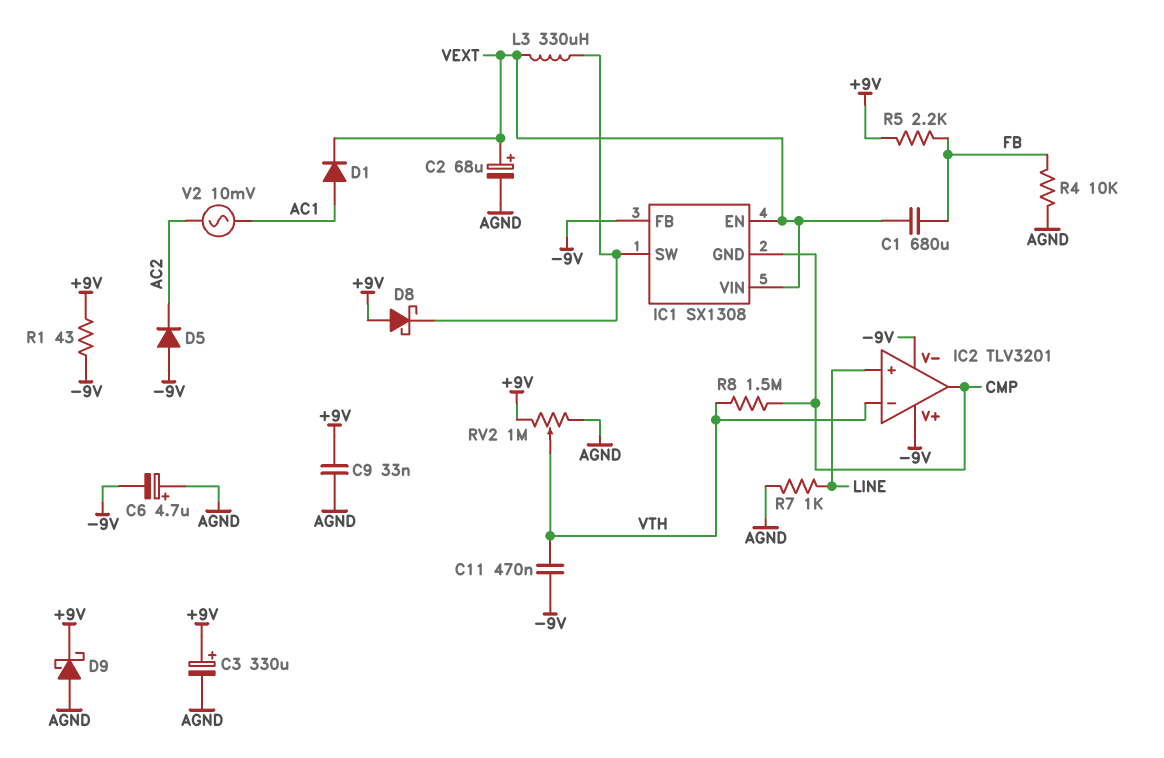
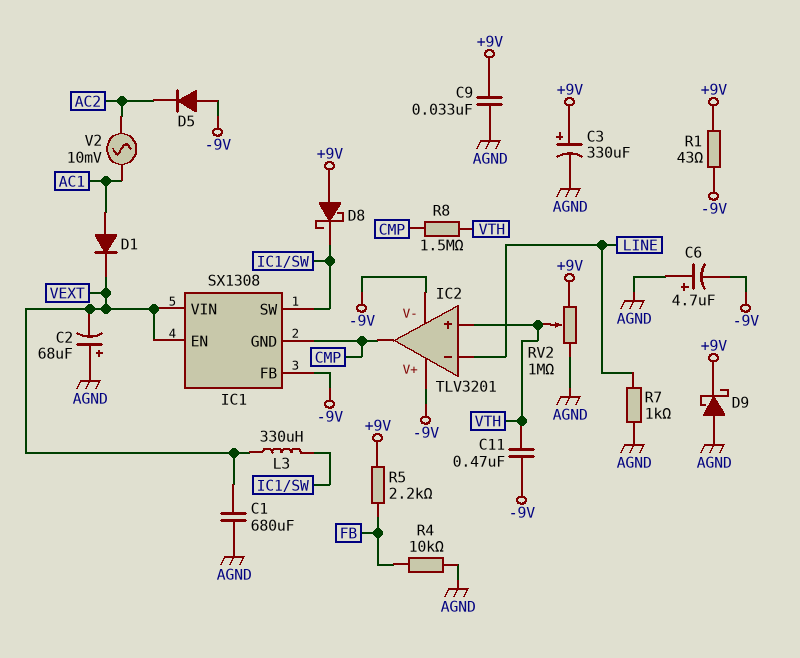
C1: 680uF (FB, VEXT) -> 680uF (AGND, VEXT)
C2: 68uF (plus VEXT, minus AGND) -> 68uF (plus AGND, minus VEXT)
IC2 pin in+: LINE -> VTH
IC2 pin in-: VTH -> LINE

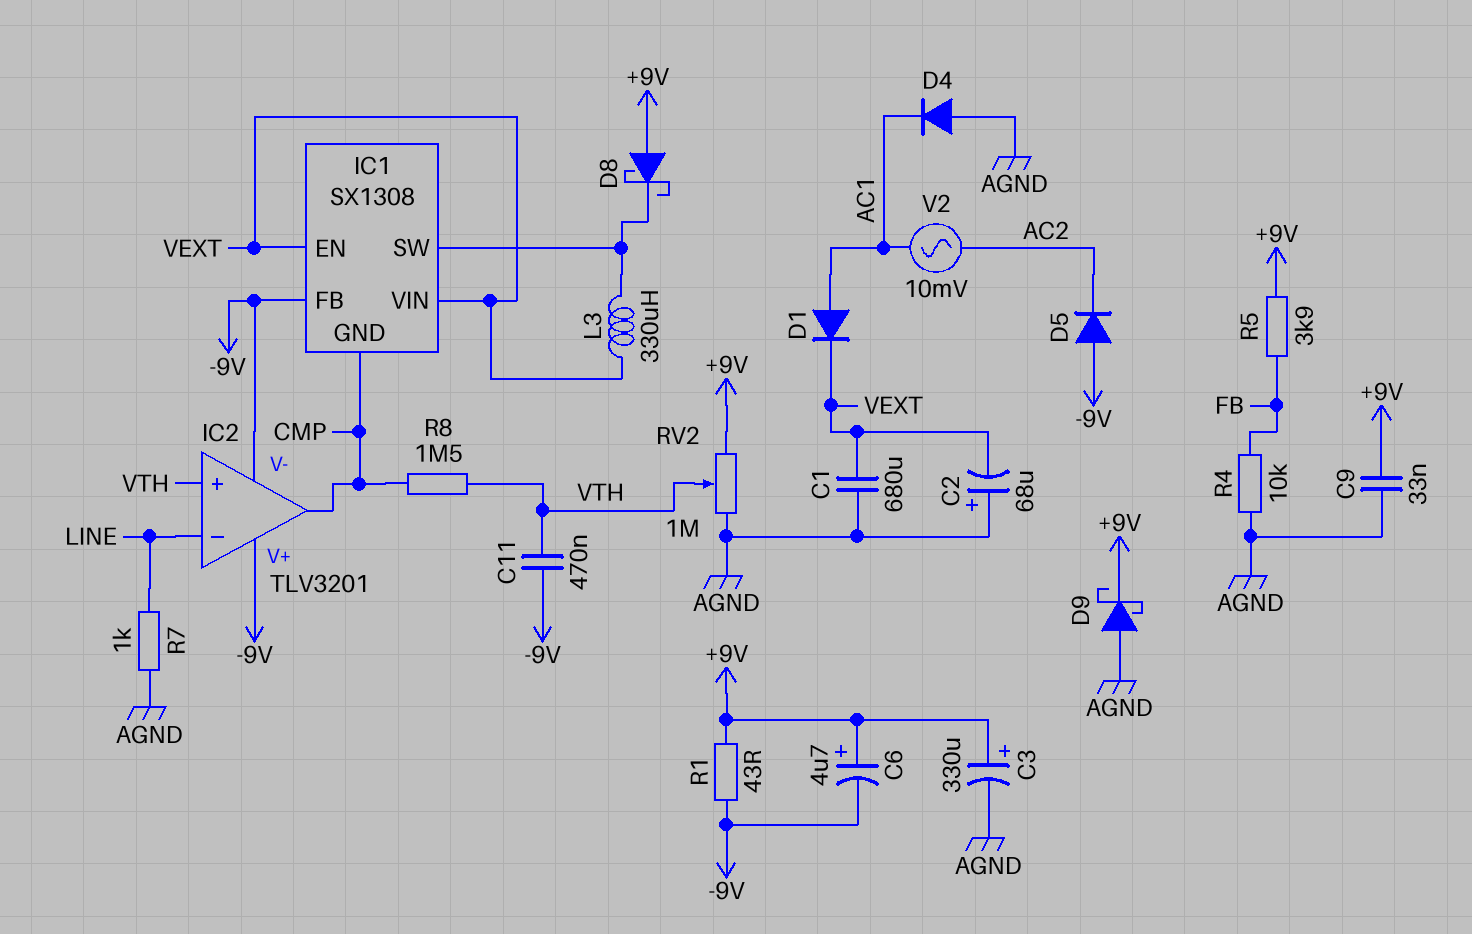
C6: 4.7uF (plus AGND, minus -9V) -> 4.7uF (plus +9V, minus -9V)
D4: none -> diode (A AGND, K AC1)
R5: 2.2k (+9V, FB) -> 3.9k (+9V, FB)

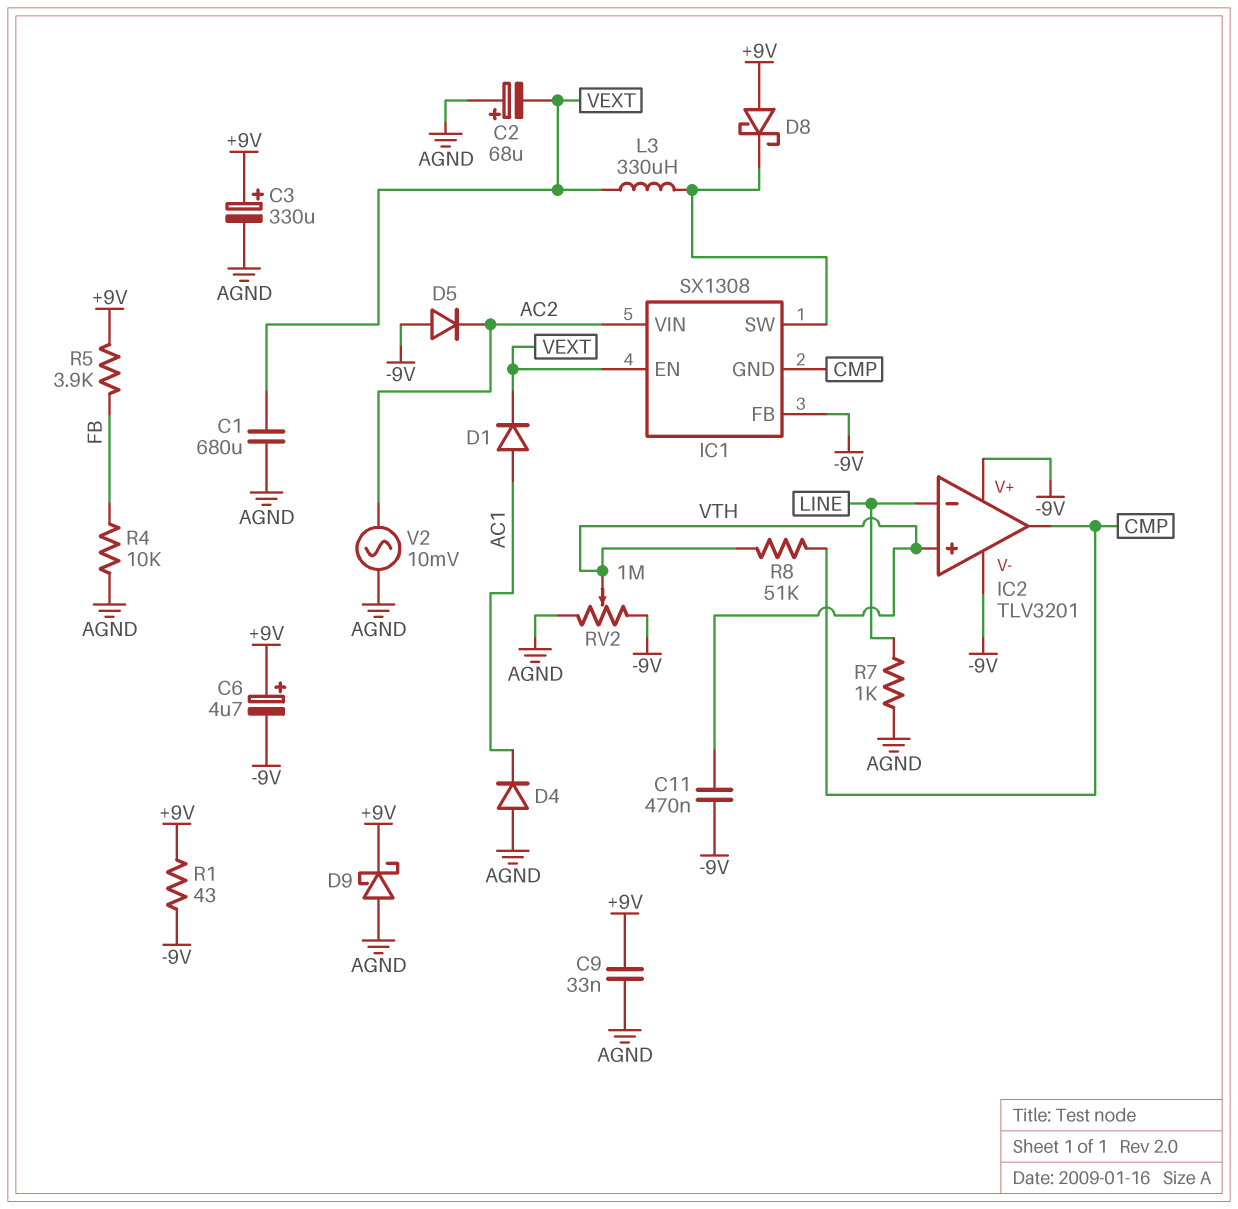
IC1 pin VIN: VEXT -> AC2
R8: 1.5M (CMP, VTH) -> 51k (CMP, VTH)
RV2: 1M (+9V, AGND, wiper VTH) -> 1M (-9V, AGND, wiper VTH)
V2: AC 10mV (AC1, AC2) -> AC 10mV (AC2, AGND)

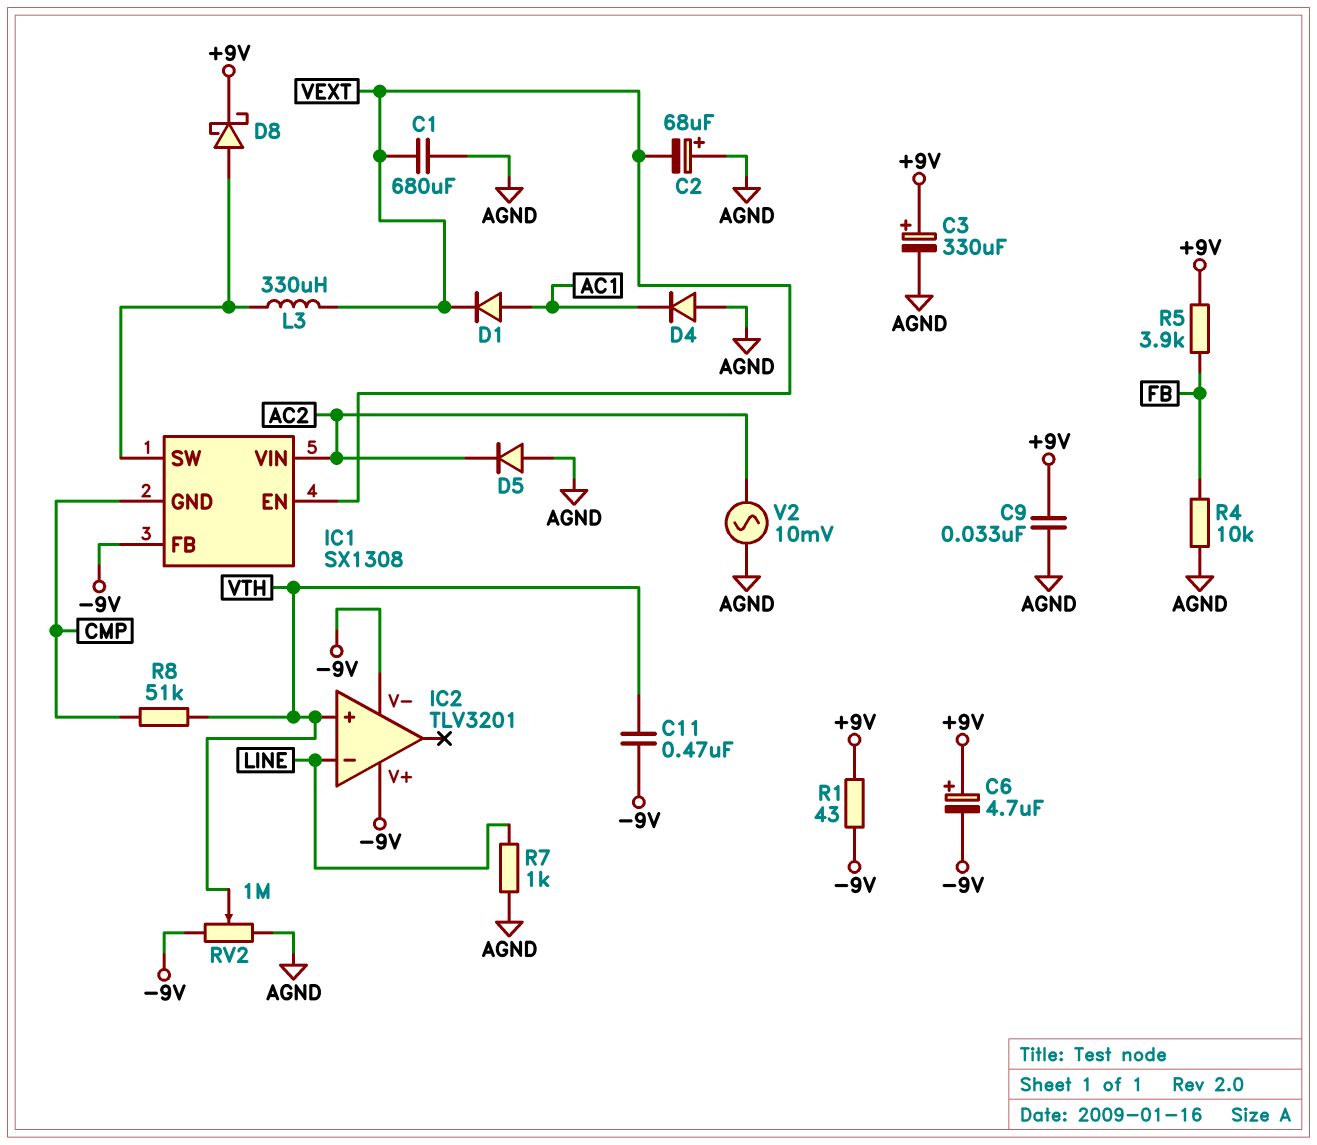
D5: diode (A -9V, K AC2) -> diode (A AGND, K AC2)
D8: schottky (A +9V, K IC1/SW) -> schottky (A IC1/SW, K +9V)
D9: schottky (A AGND, K +9V) -> none
IC2 pin out: CMP -> none

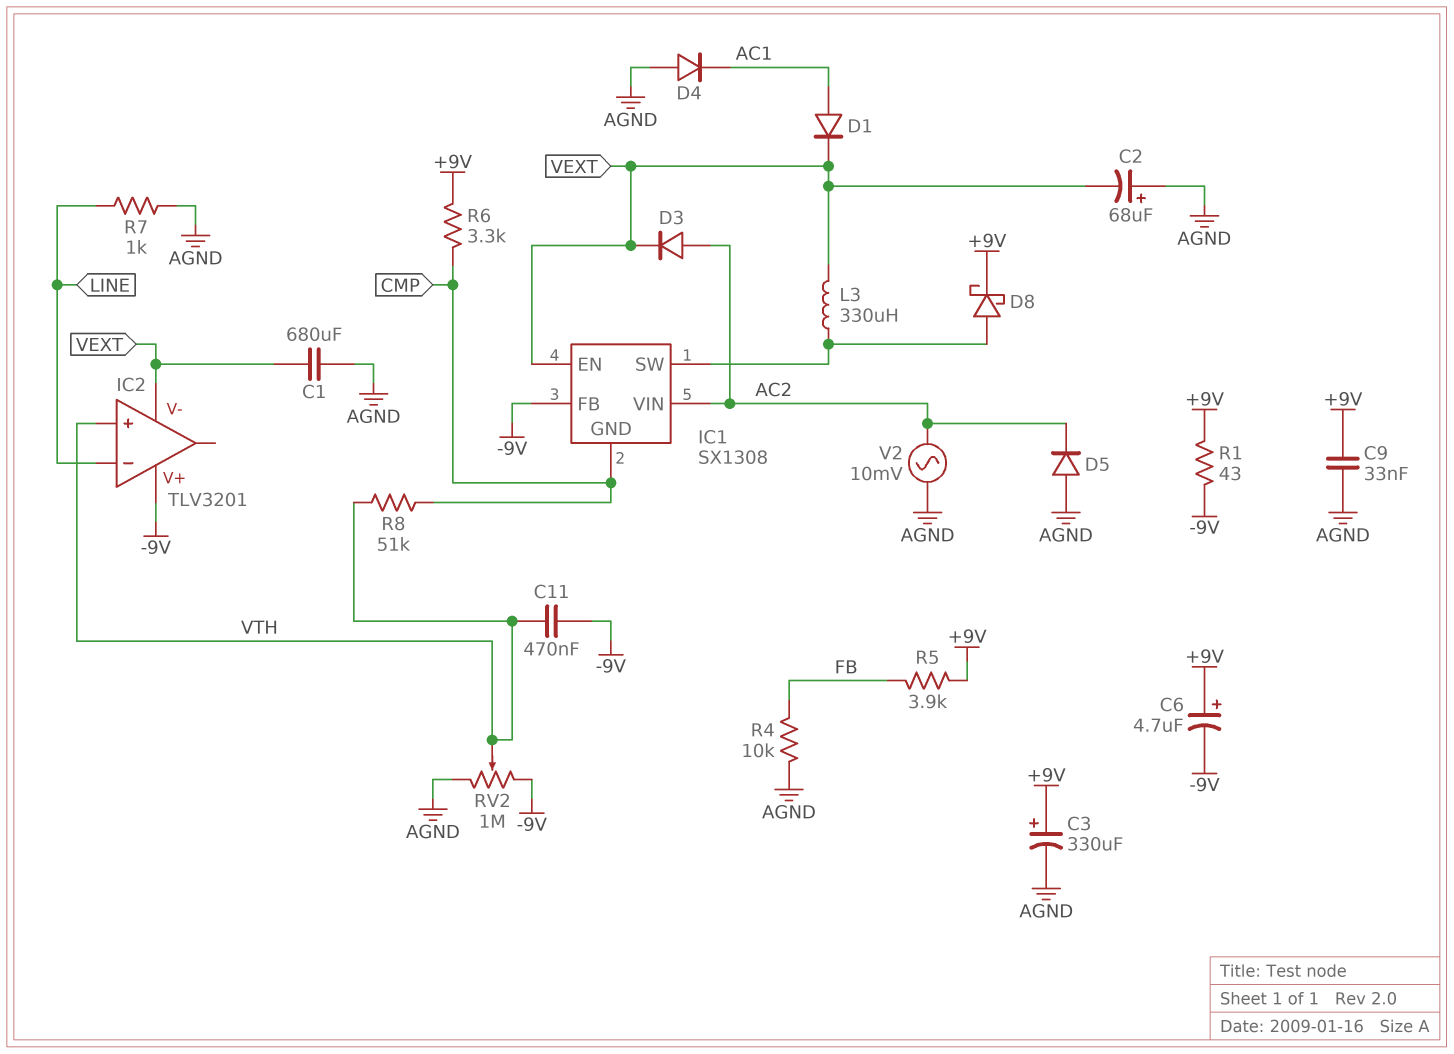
D3: none -> diode (A AC2, K VEXT)
IC2 pin V-: -9V -> VEXT
R6: none -> 3.3k (+9V, CMP)

